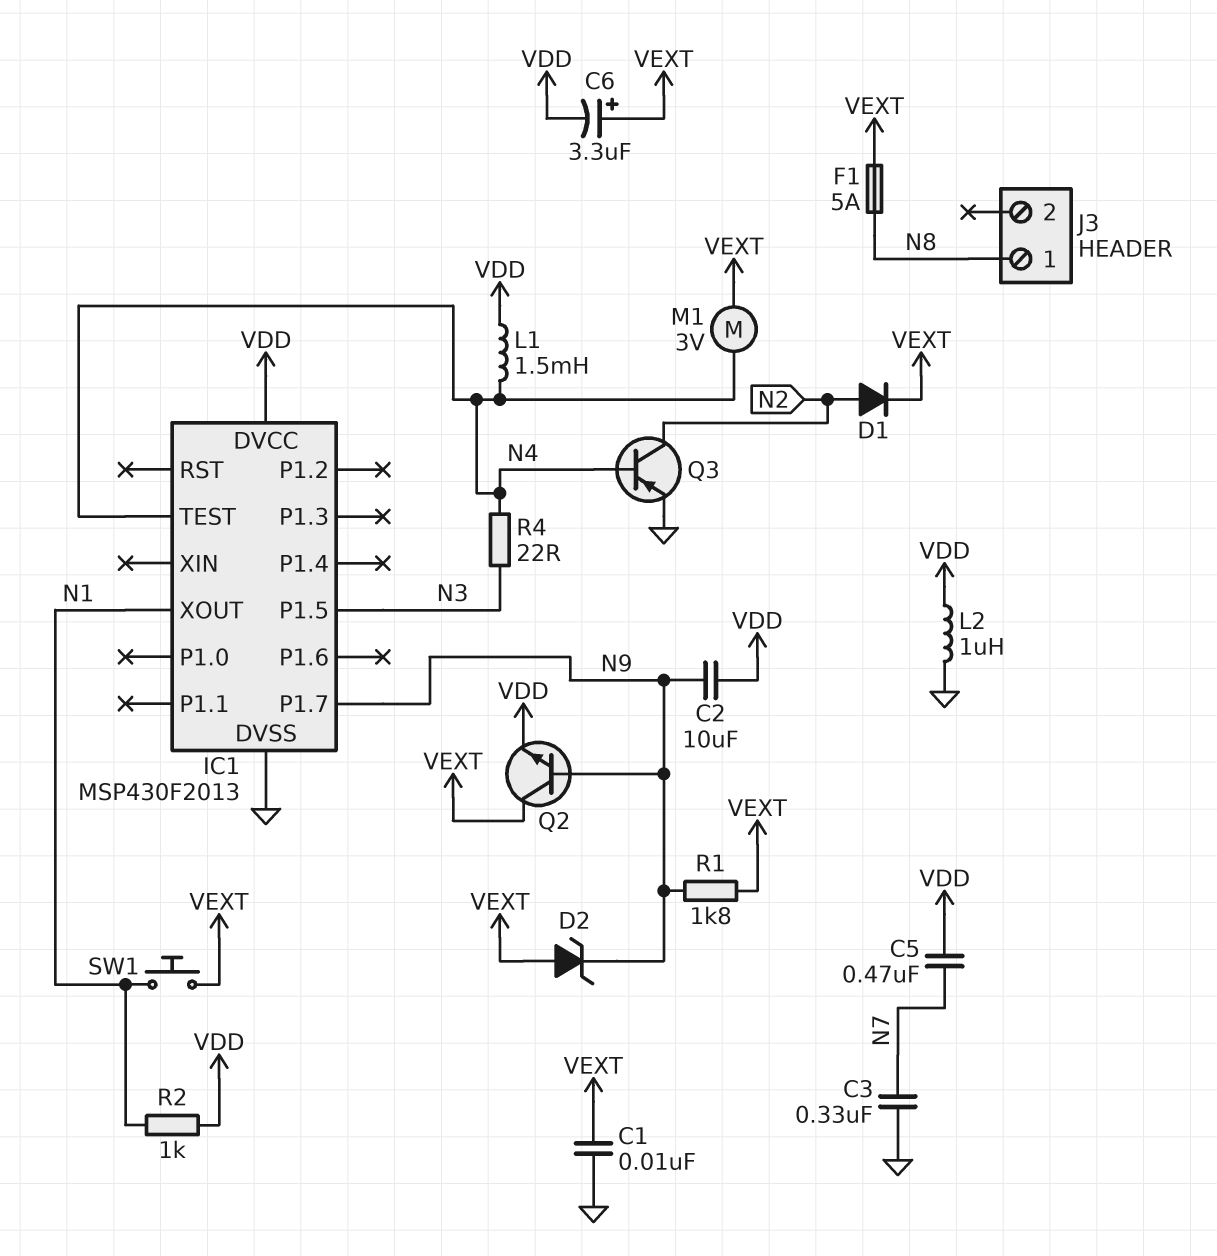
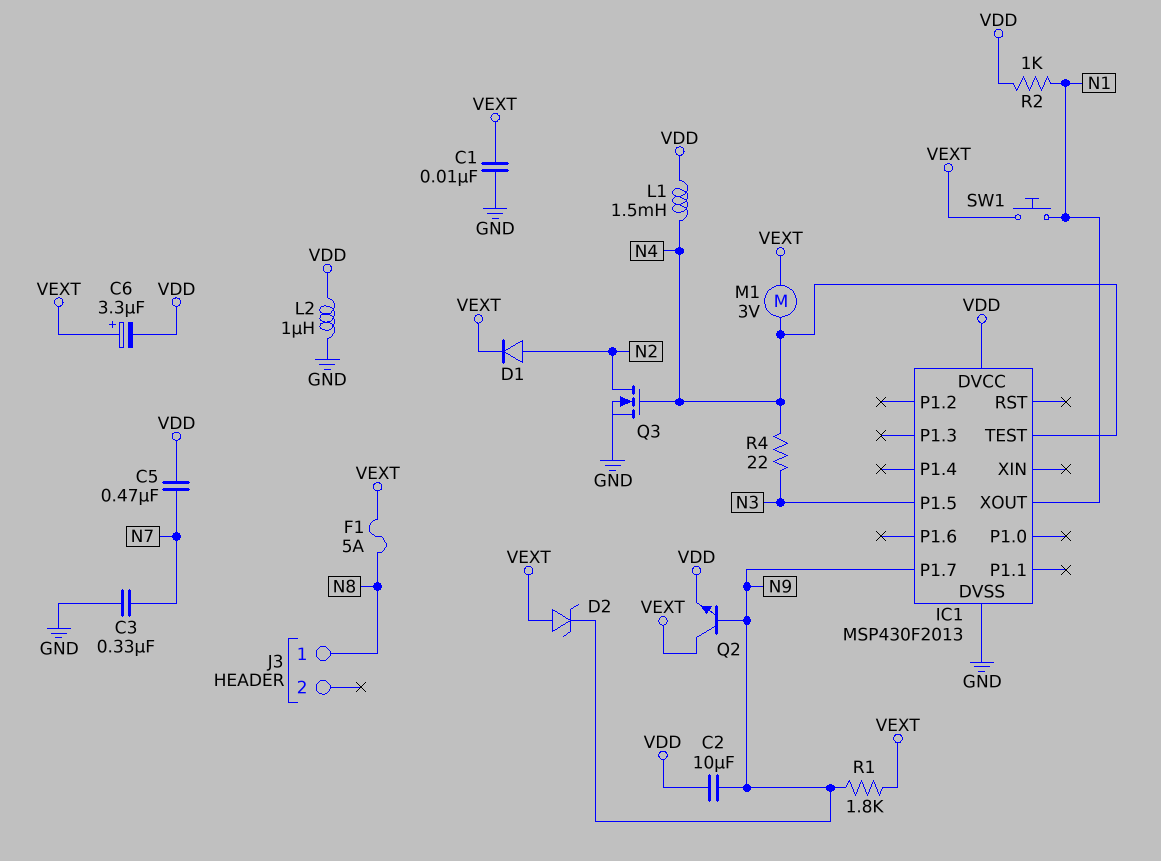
Q3: PNP (B N4, C N2, E GND) -> NMOS (G N4, D N2, S GND)

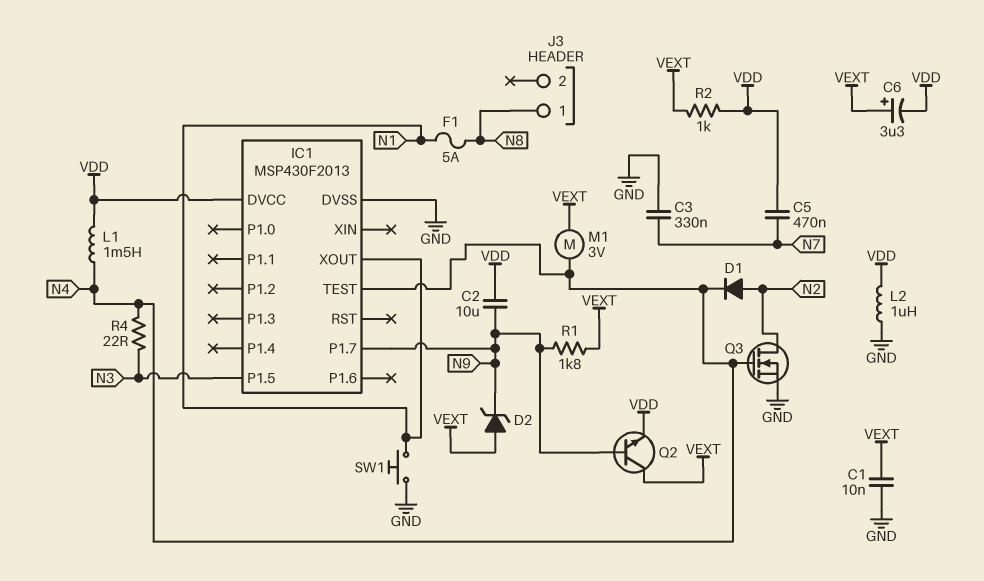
D1: diode (A N2, K VEXT) -> diode (A N2, K N4)
F1: 5A (N8, VEXT) -> 5A (N1, N8)
R2: 1k (N1, VDD) -> 1k (VDD, VEXT)
SW1: button (N1, VEXT) -> button (GND, N1)

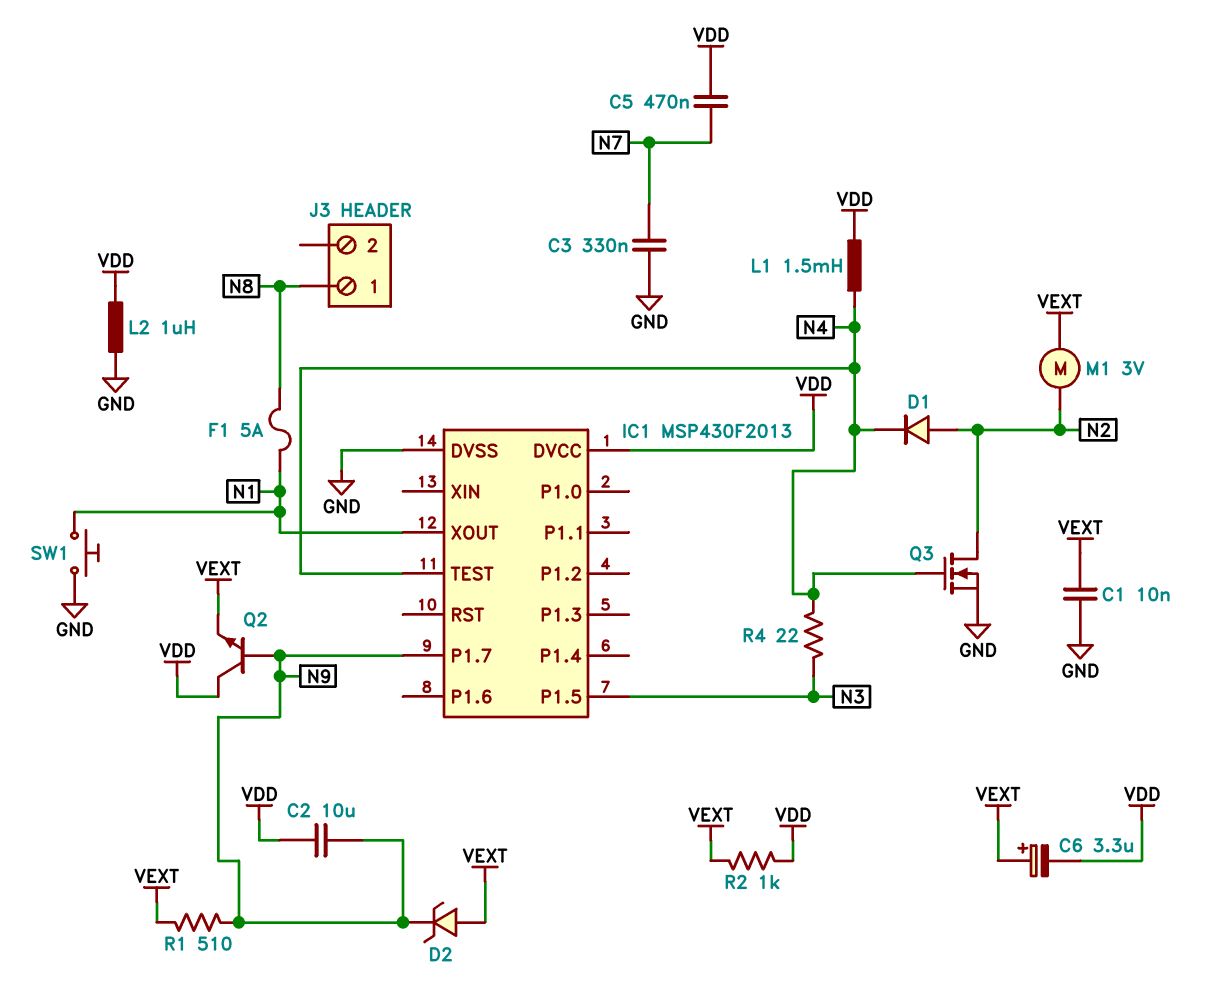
M1: motor 3V (N4, VEXT) -> motor 3V (N2, VEXT)
Q2: NPN (B N9, C VEXT, E VDD) -> NPN (B N9, C VDD, E VEXT)
R1: 1.8k (N9, VEXT) -> 510 (N9, VEXT)

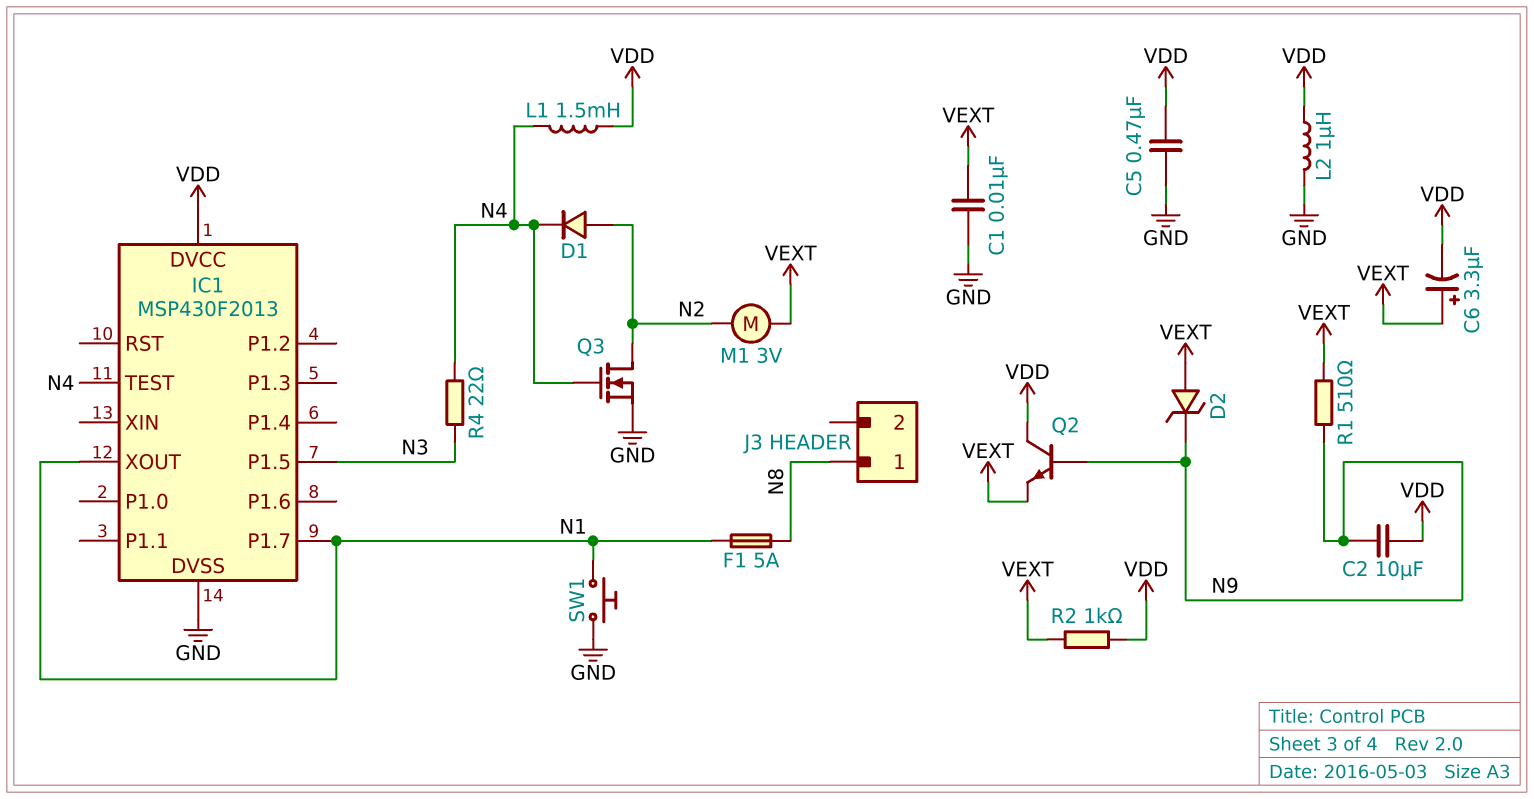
C3: 330nF (GND, N7) -> none
C5: 470nF (N7, VDD) -> 470nF (GND, VDD)
IC1 pin P1.7: N9 -> N1

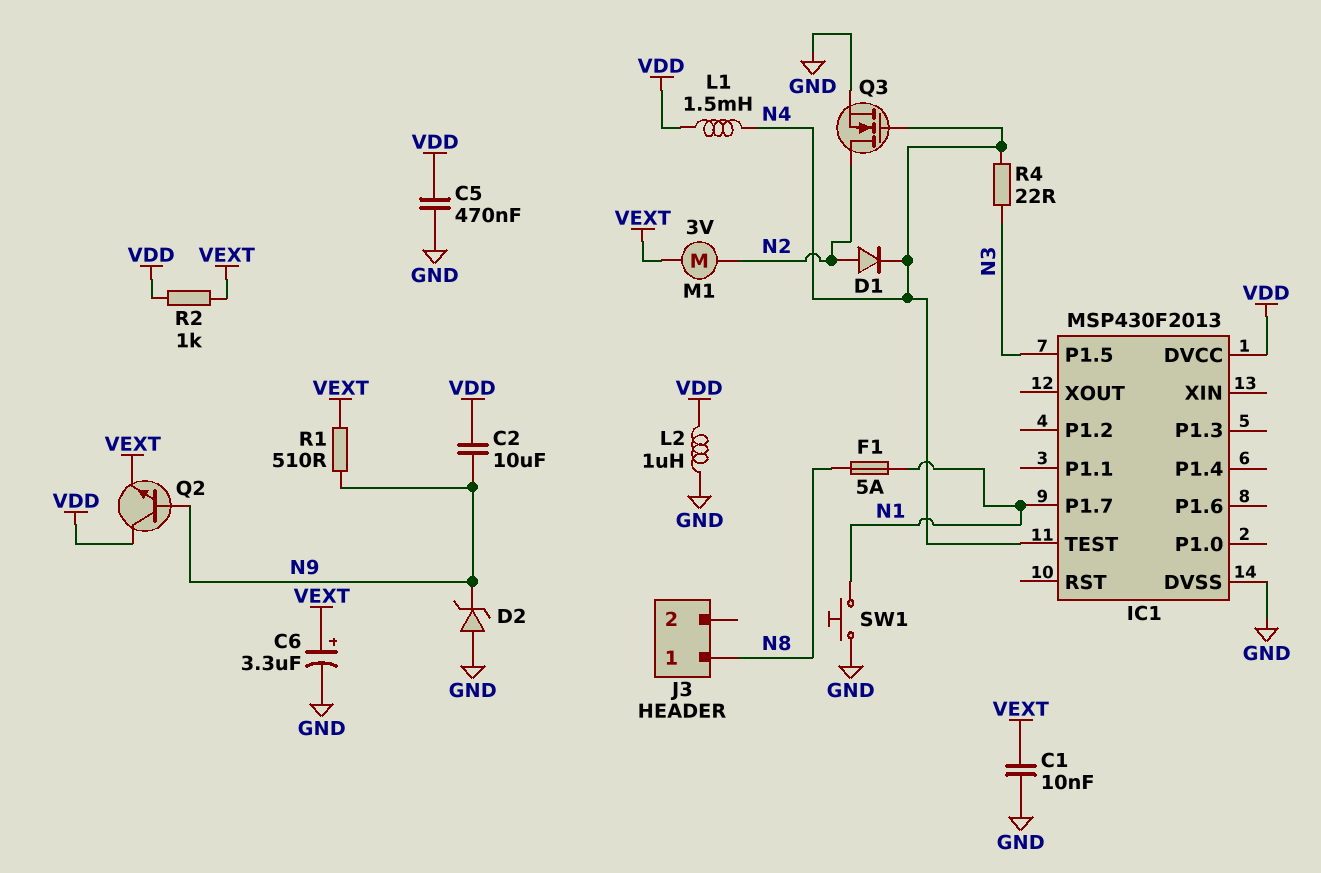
C6: 3.3uF (plus VEXT, minus VDD) -> 3.3uF (plus VEXT, minus GND)
D2: zener (A VEXT, K N9) -> zener (A GND, K N9)
IC1 pin XOUT: N1 -> none

